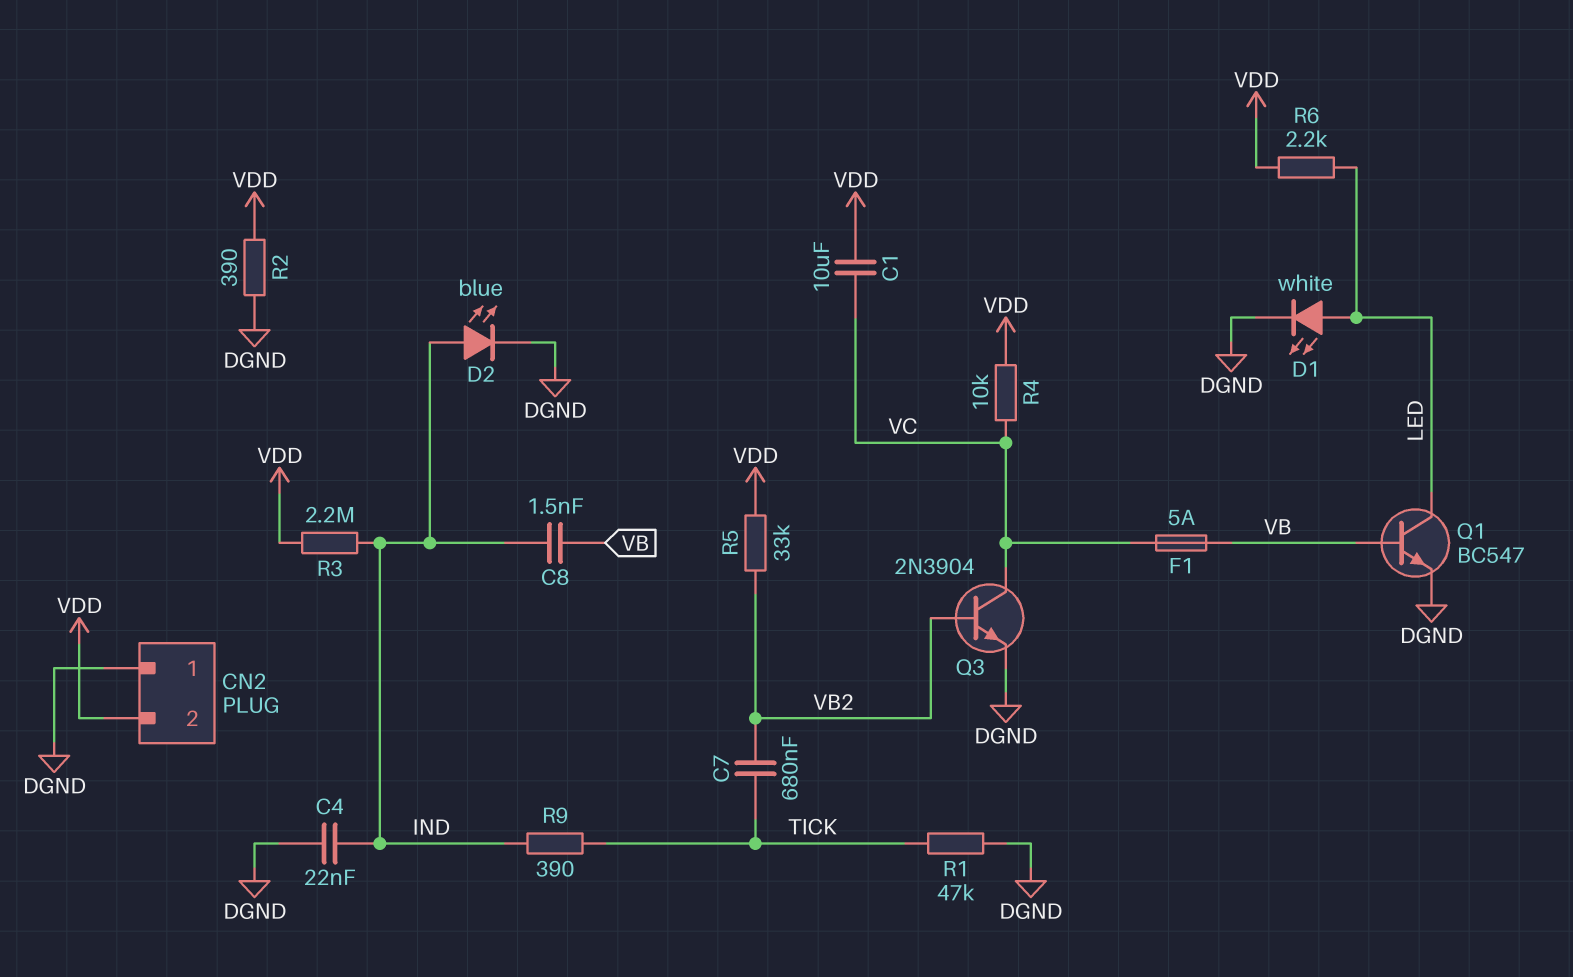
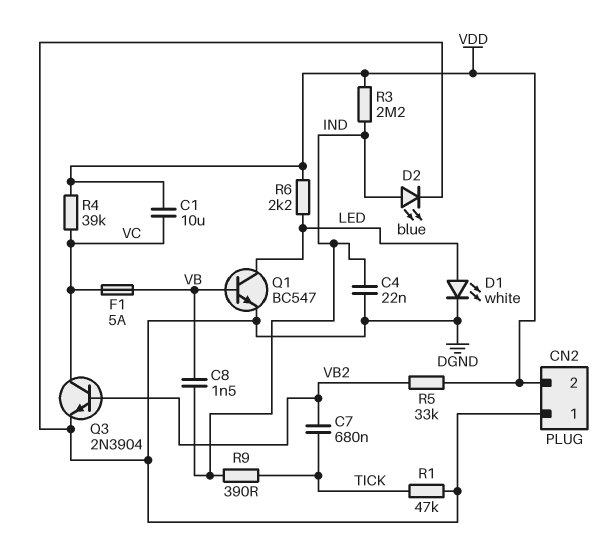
R2: 390 (DGND, VDD) -> none
R4: 10k (VC, VDD) -> 39k (VC, VDD)

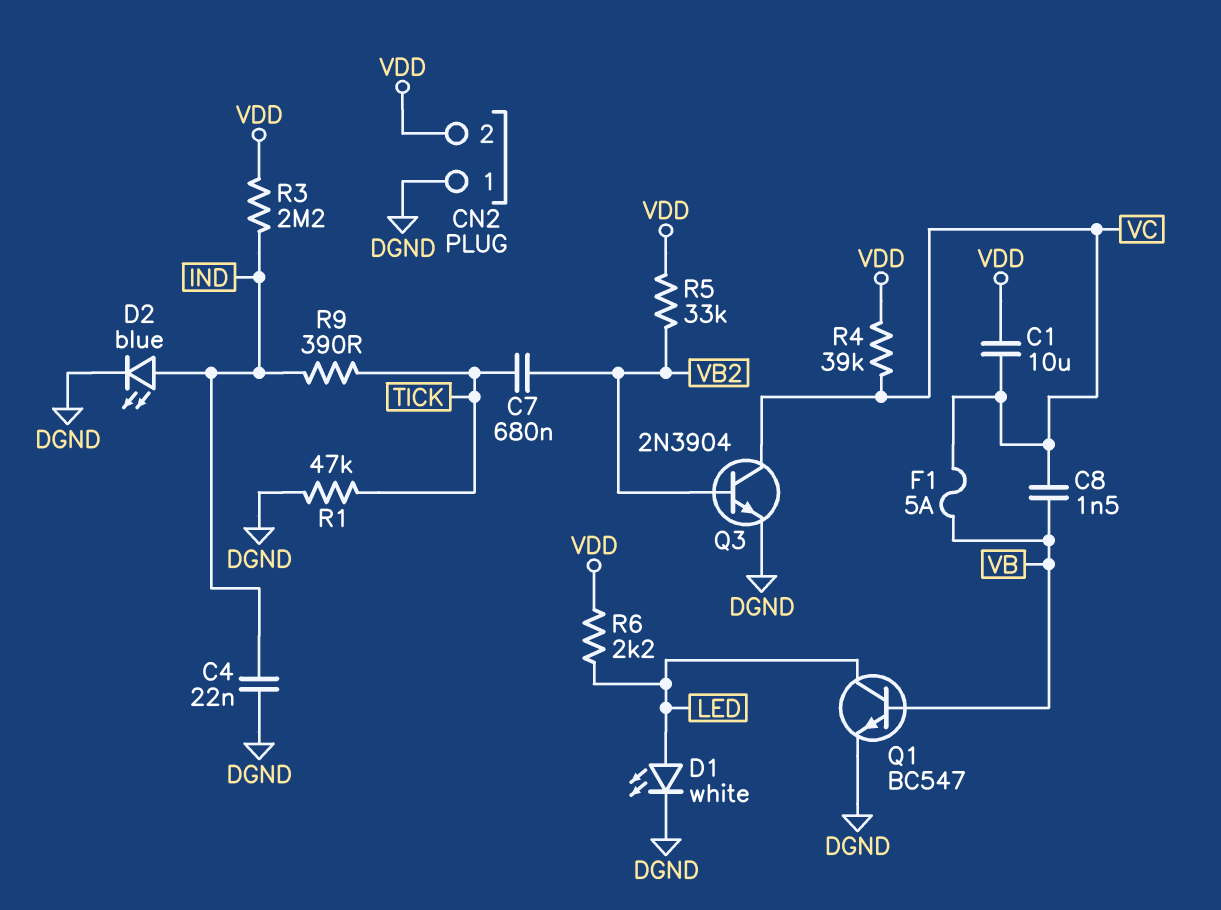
C8: 1.5nF (IND, VB) -> 1.5nF (VB, VC)

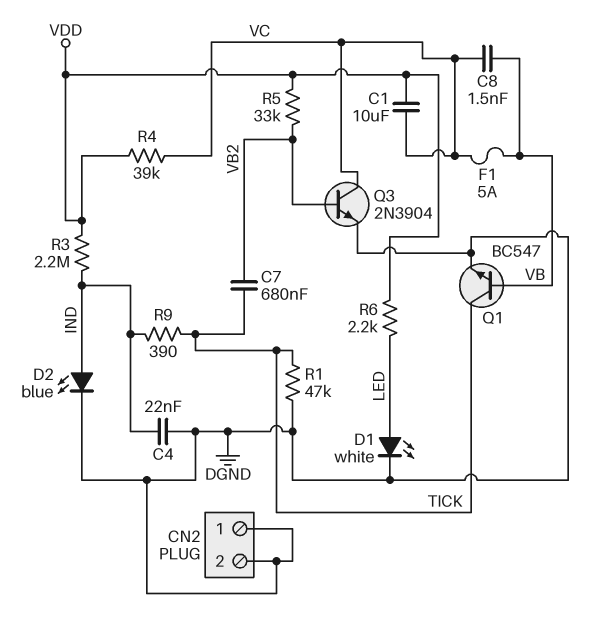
CN2 pin 2: VDD -> DGND
Q1: NPN BC547 (B VB, C LED, E DGND) -> NPN BC547 (B VB, C TICK, E DGND)

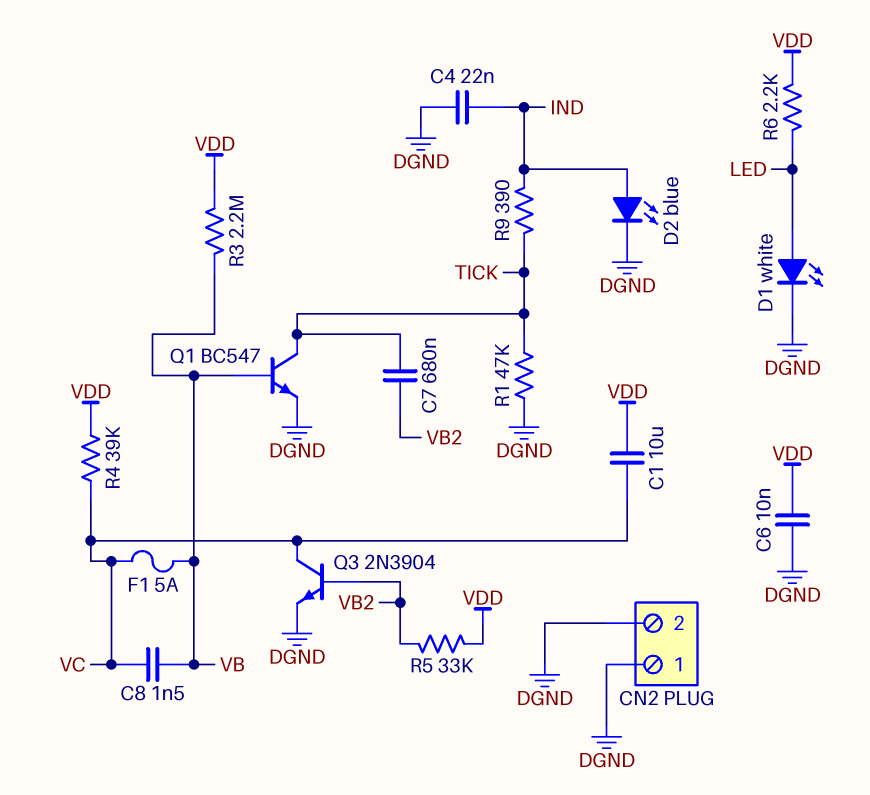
C6: none -> 10nF (DGND, VDD)
R3: 2.2M (IND, VDD) -> 2.2M (VB, VDD)

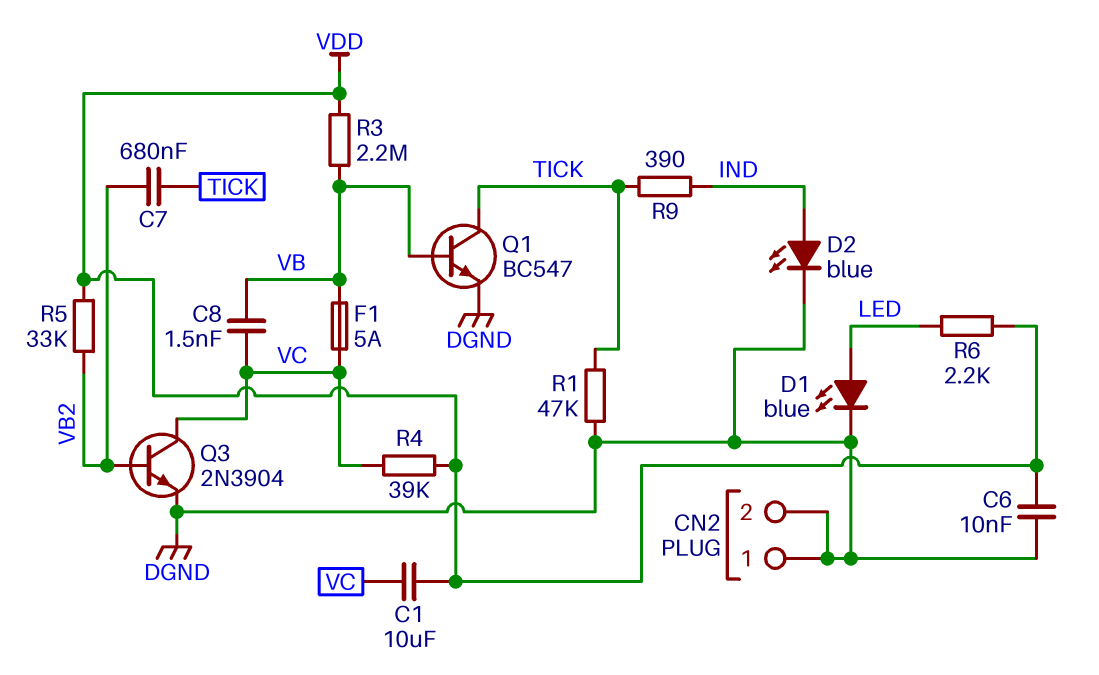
C4: 22nF (DGND, IND) -> none
D1: LED white (A LED, K DGND) -> LED blue (A LED, K DGND)

